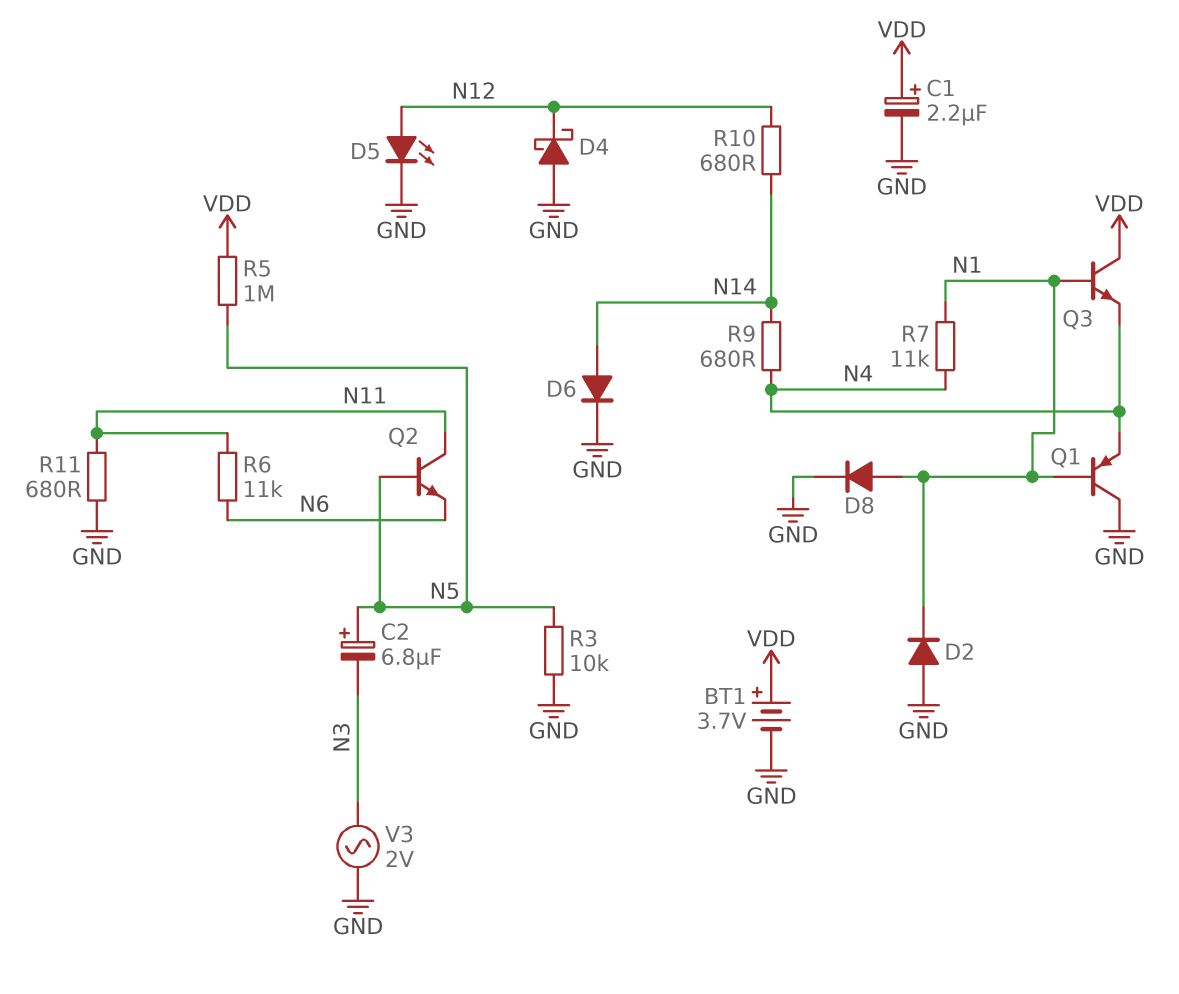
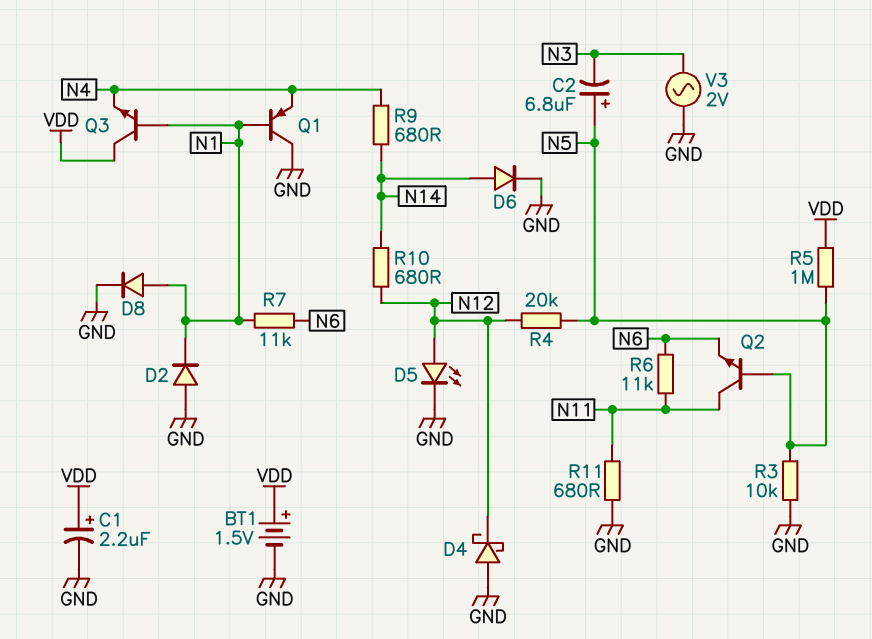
BT1: 3.7V (plus VDD, minus GND) -> 1.5V (plus VDD, minus GND)
R4: none -> 20k (N5, N12)
R7: 11k (N1, N4) -> 11k (N1, N6)

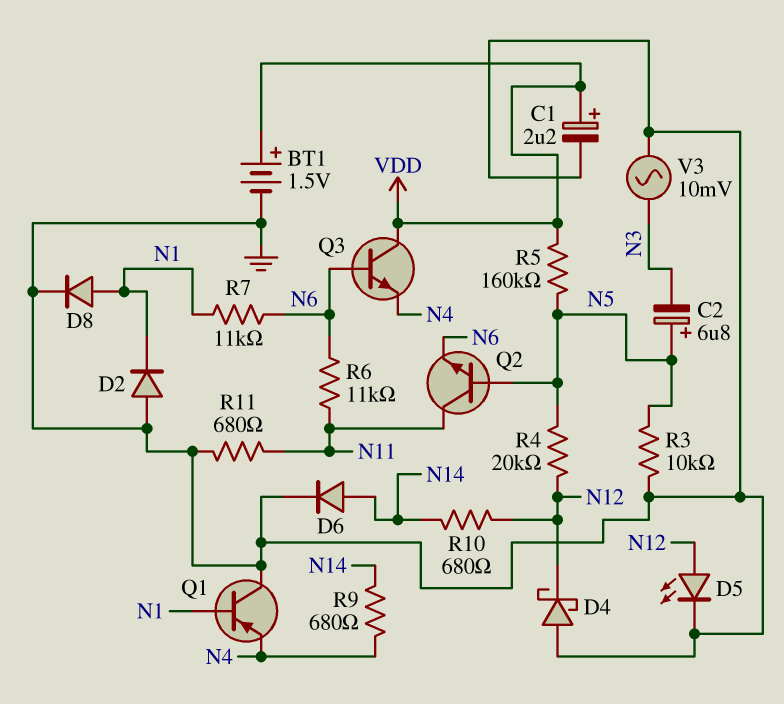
Q3: NPN (B N1, C VDD, E N4) -> NPN (B N6, C VDD, E N4)
R5: 1M (N5, VDD) -> 160k (N5, VDD)
V3: AC 2V (GND, N3) -> AC 10mV (GND, N3)

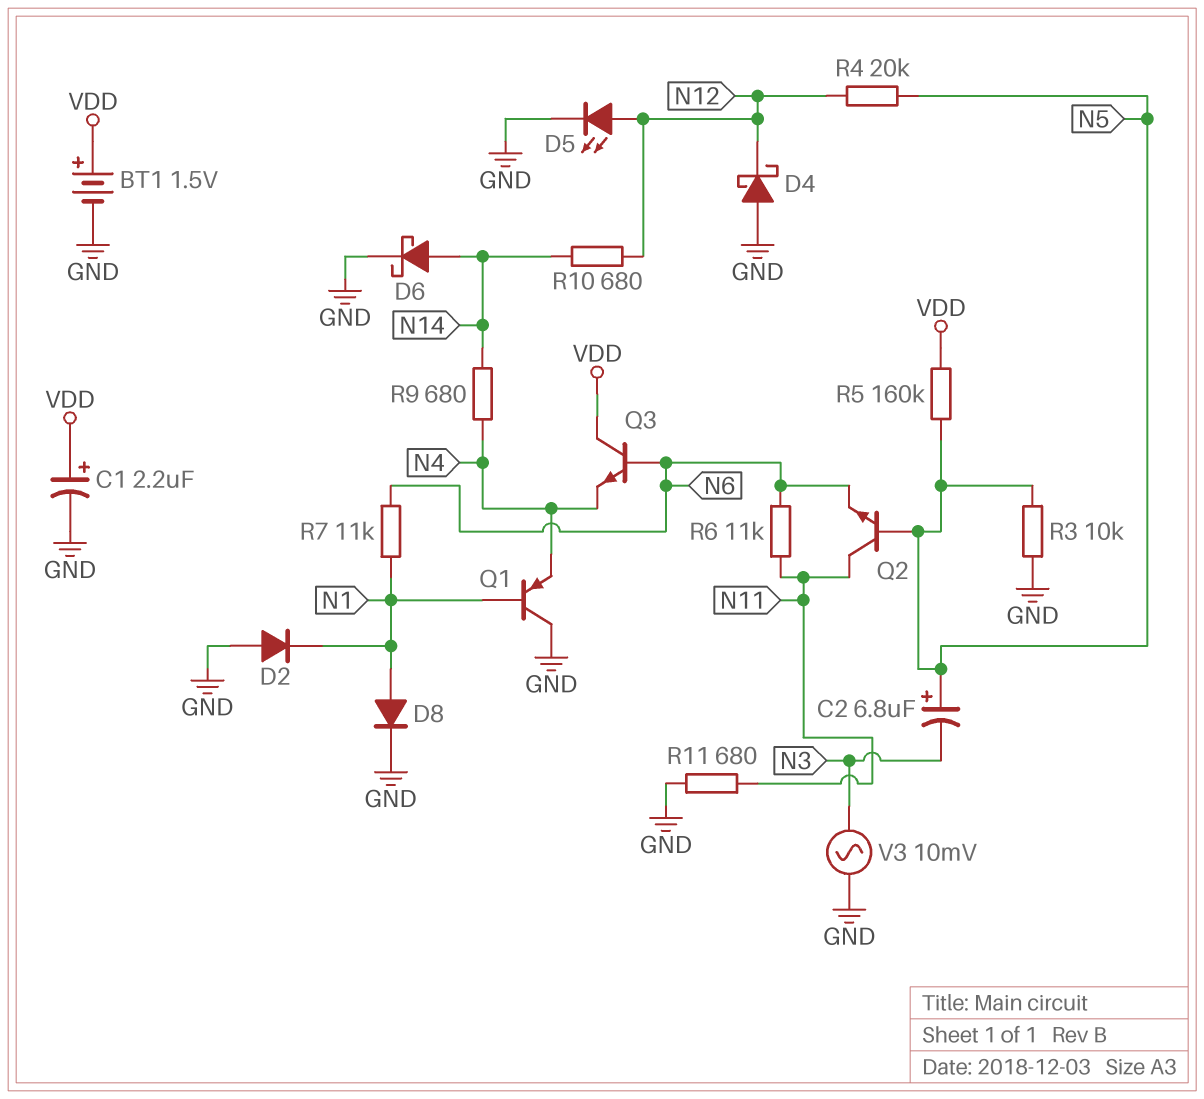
D6: diode (A N14, K GND) -> schottky (A N14, K GND)

